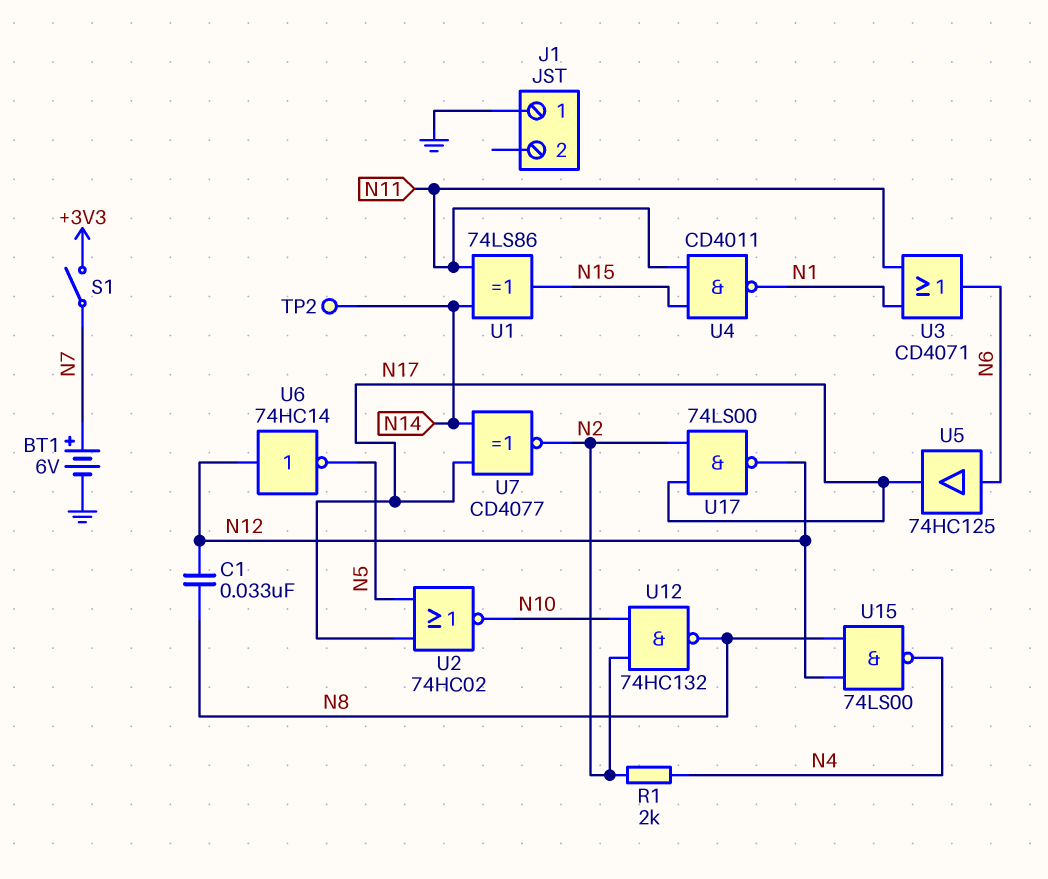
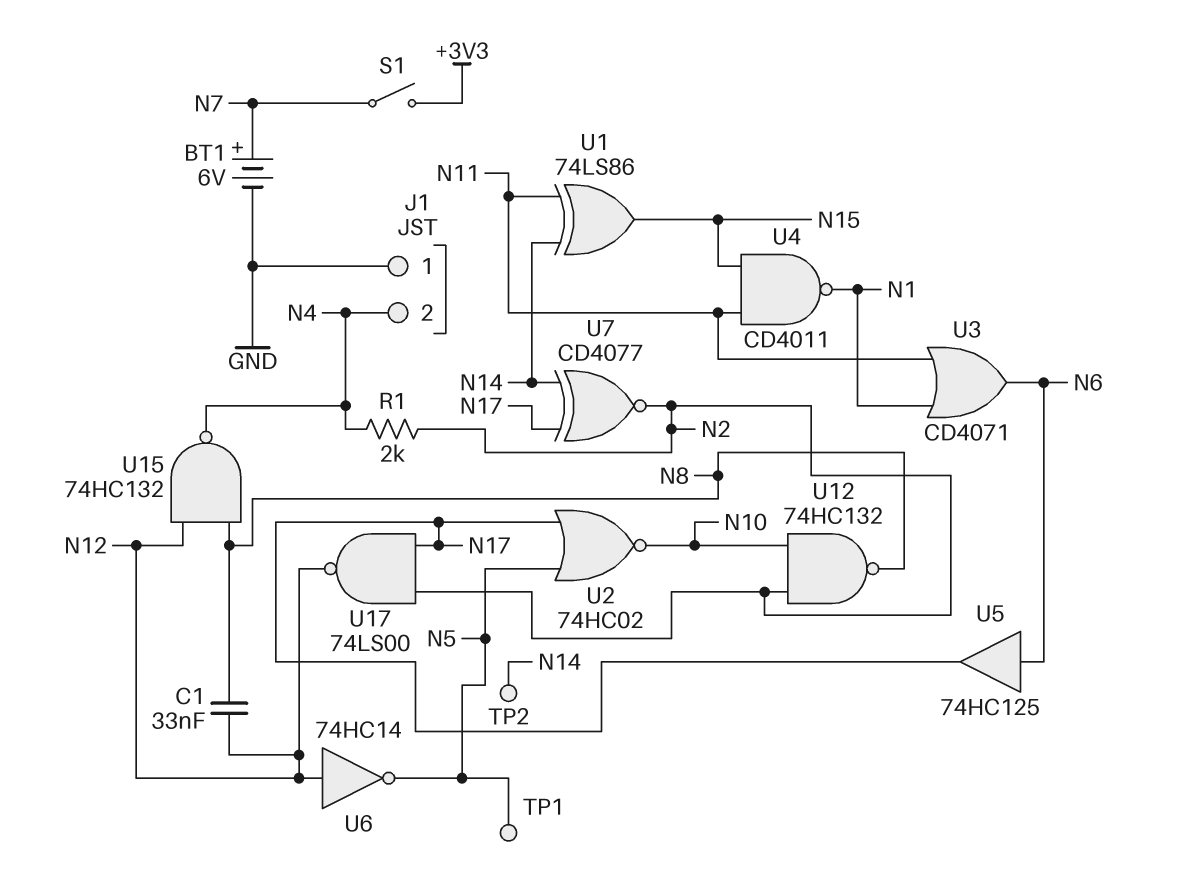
J1 pin 2: none -> N4
TP1: none -> test point (N5)
U15: NAND 74LS00 (in N8, in N12, out N4) -> NAND 74HC132 (in N8, in N12, out N4)

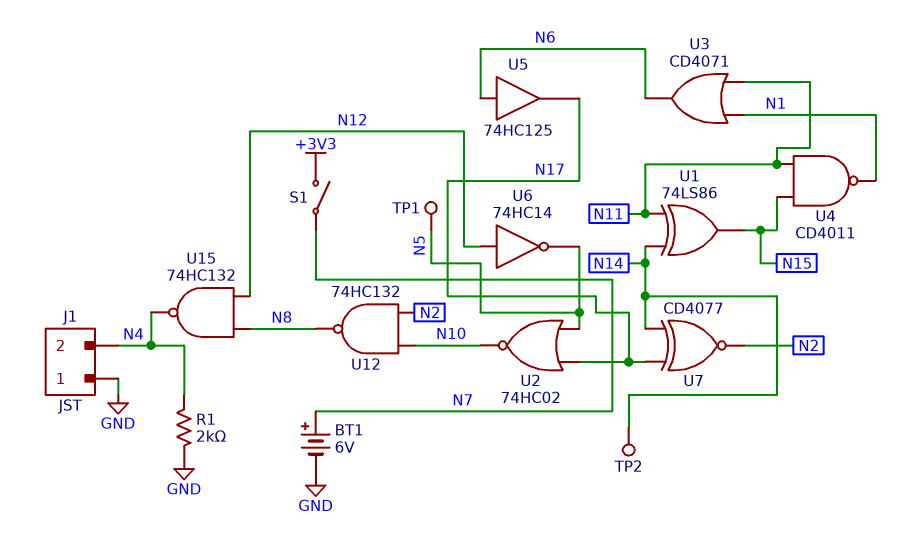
C1: 33nF (N8, N12) -> none
R1: 2k (N2, N4) -> 2k (GND, N4)
U17: NAND 74LS00 (in N2, in N17, out N12) -> none

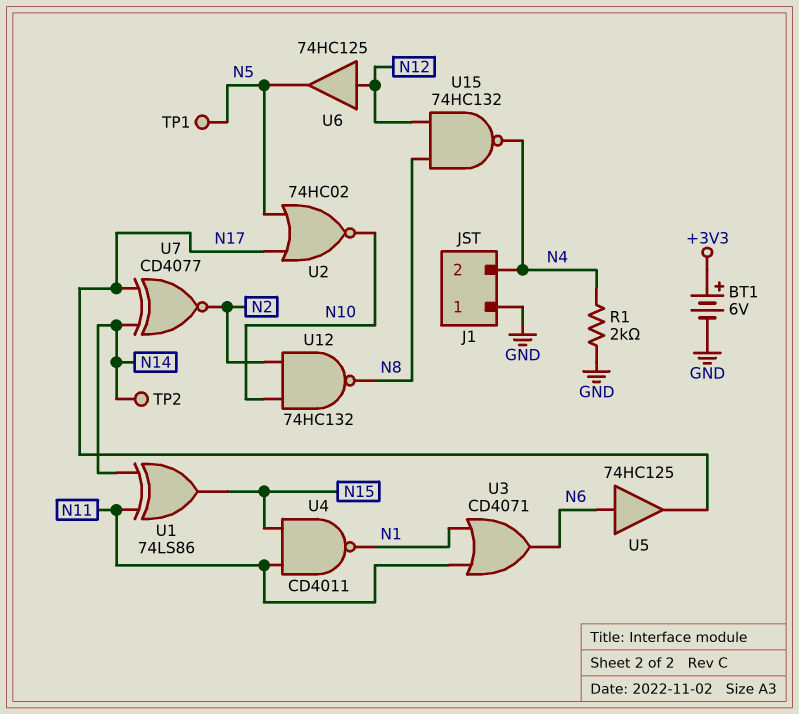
BT1: 6V (plus N7, minus GND) -> 6V (plus +3V3, minus GND)
S1: switch (+3V3, N7) -> none
U6: NOT 74HC14 (in N12, out N5) -> buffer 74HC125 (in N12, out N5)

